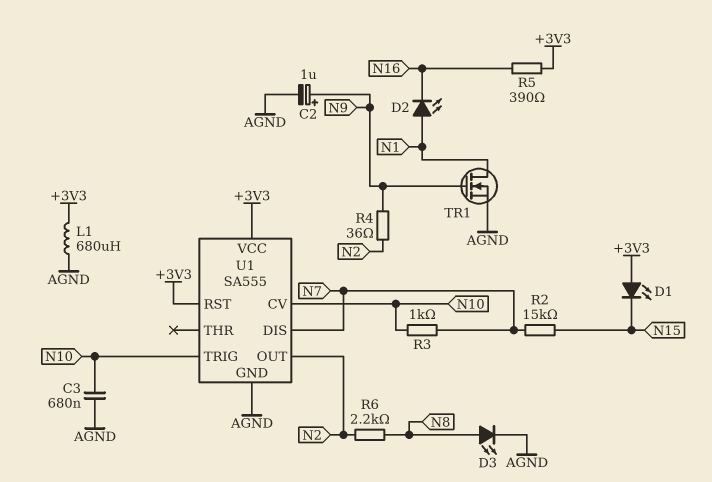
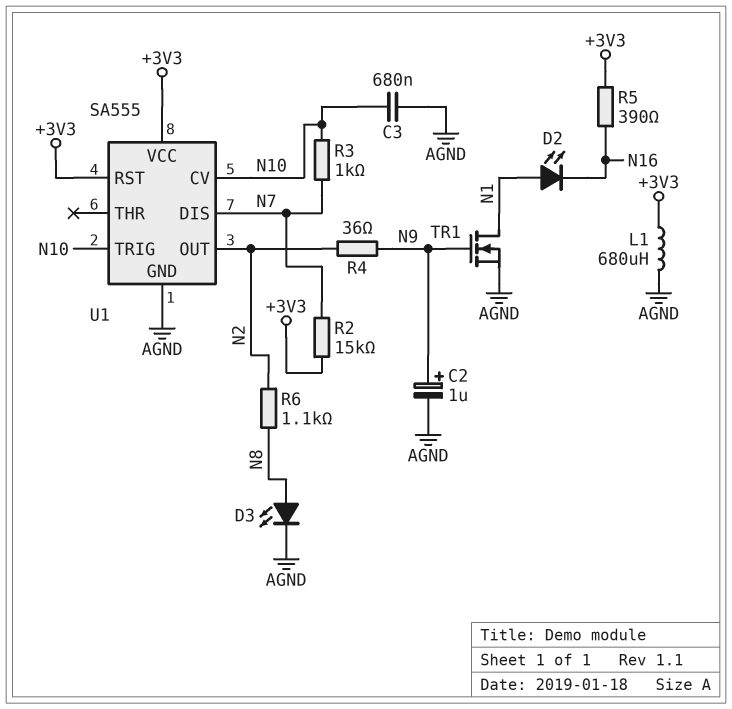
D1: LED (A +3V3, K N15) -> none
R2: 15k (N7, N15) -> 15k (+3V3, N7)
R6: 2.2k (N2, N8) -> 1.1k (N2, N8)

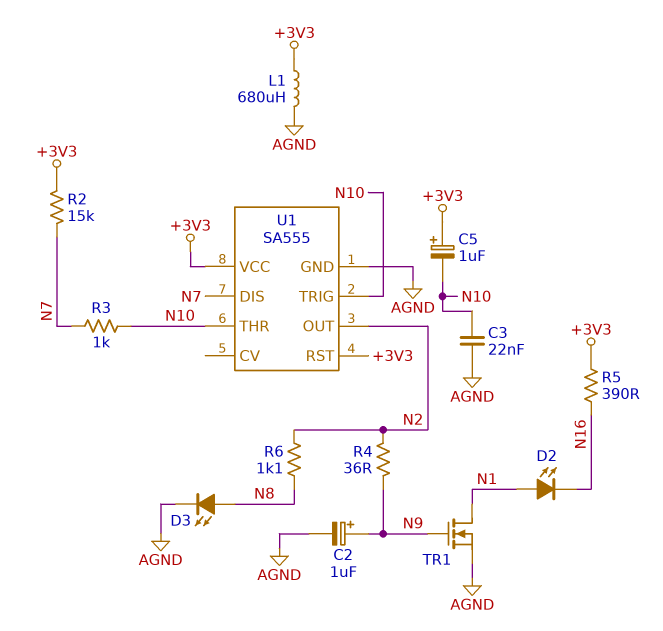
C3: 680nF (AGND, N10) -> 22nF (AGND, N10)
C5: none -> 1uF (plus +3V3, minus N10)
U1 pin CV: N10 -> none
U1 pin THR: none -> N10

